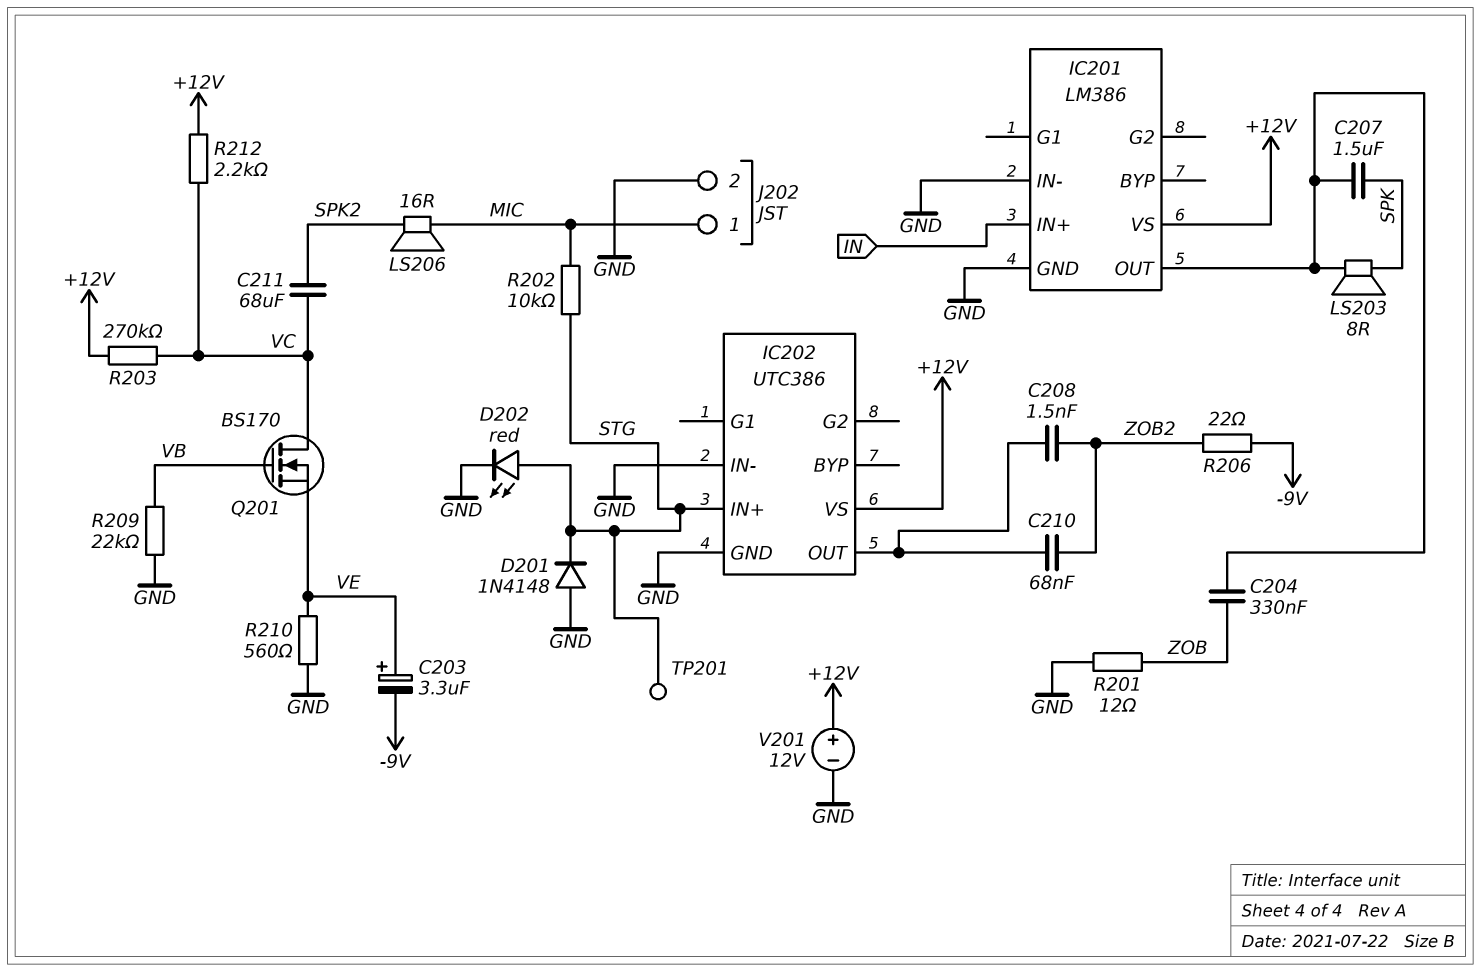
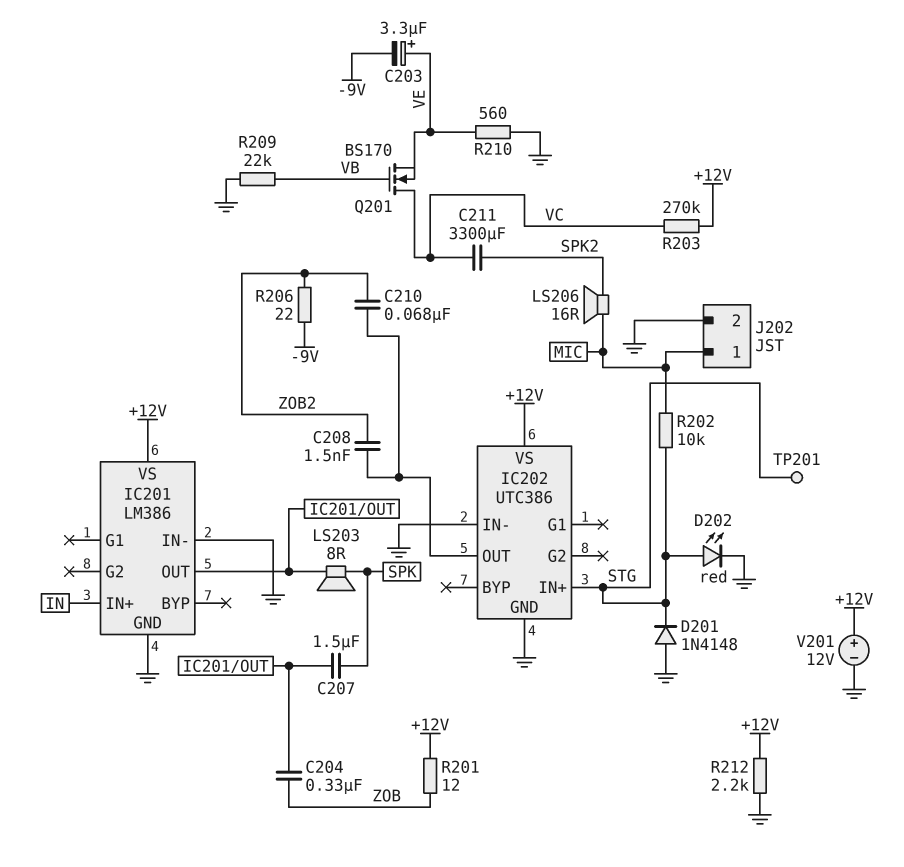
C211: 68uF (SPK2, VC) -> 3300uF (SPK2, VC)
R201: 12 (GND, ZOB) -> 12 (+12V, ZOB)
R212: 2.2k (+12V, VC) -> 2.2k (+12V, GND)

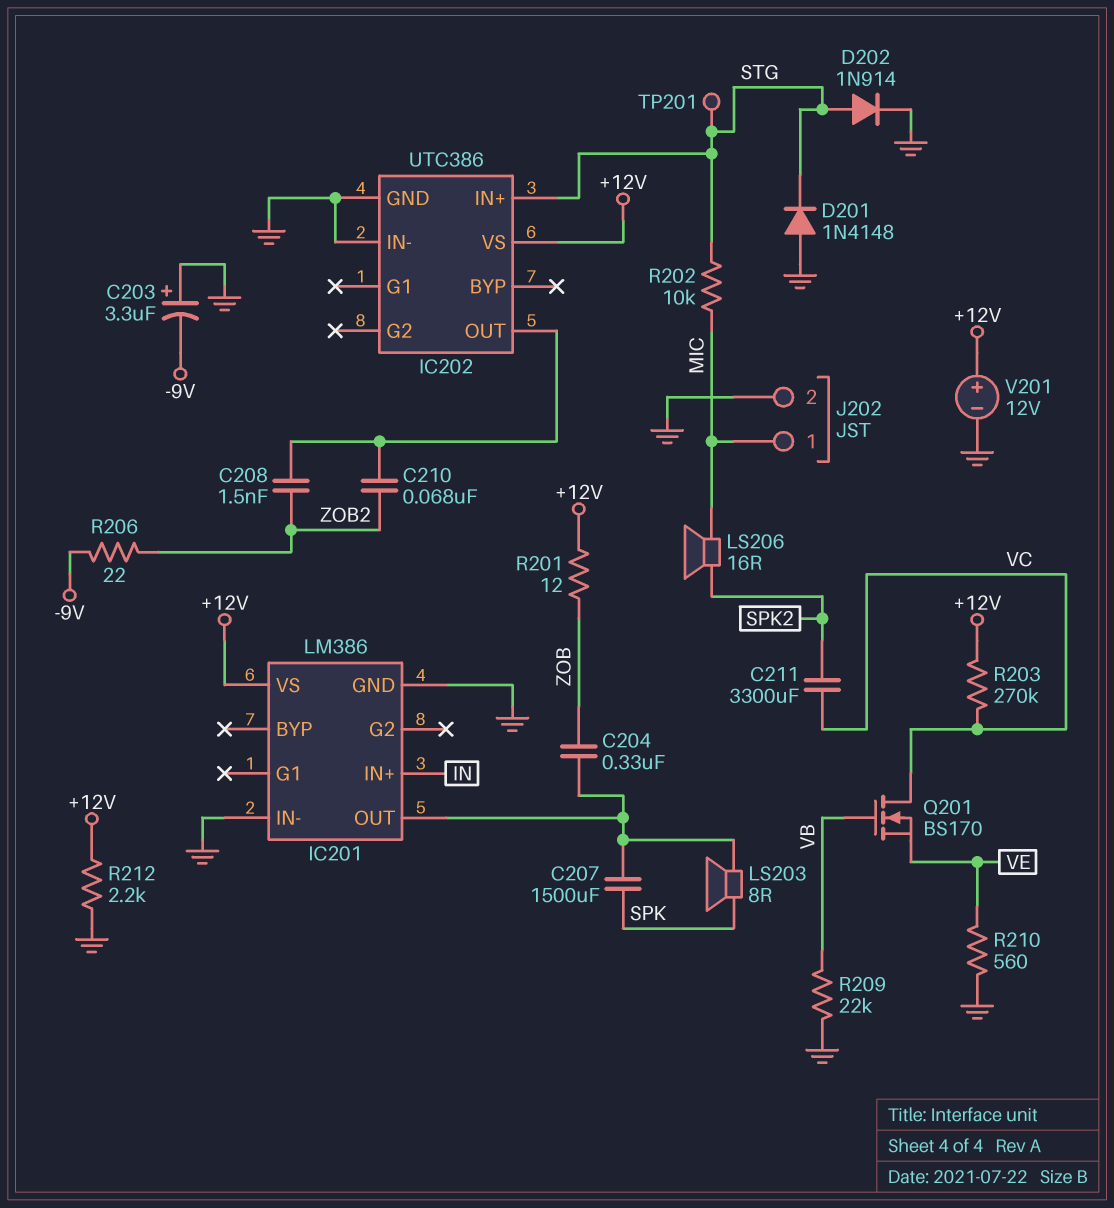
C203: 3.3uF (plus VE, minus -9V) -> 3.3uF (plus GND, minus -9V)
C207: 1.5uF (IC201/OUT, SPK) -> 1500uF (IC201/OUT, SPK)
D202: LED red (A STG, K GND) -> diode 1N914 (A STG, K GND)

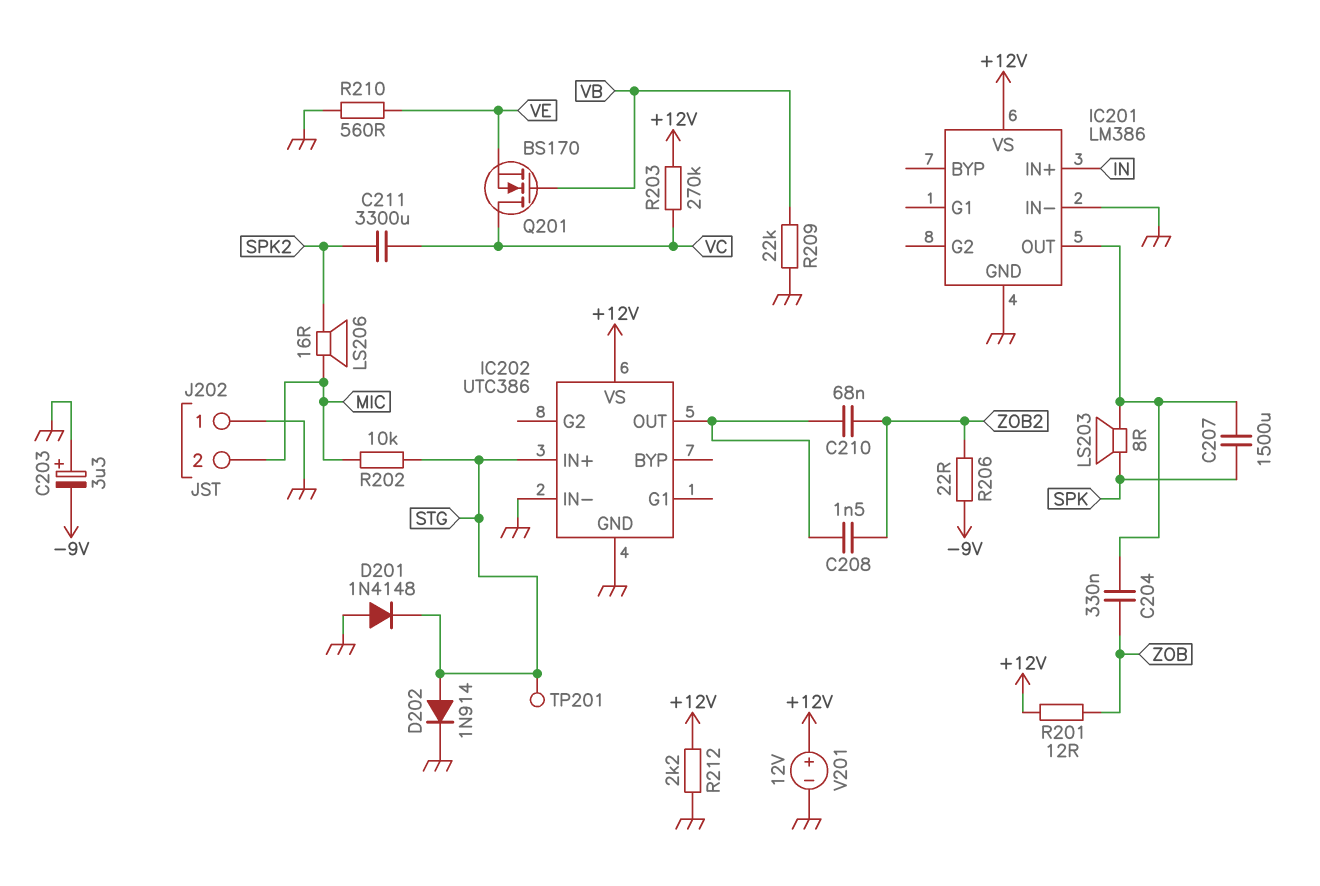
J202 pin 1: MIC -> GND
J202 pin 2: GND -> MIC

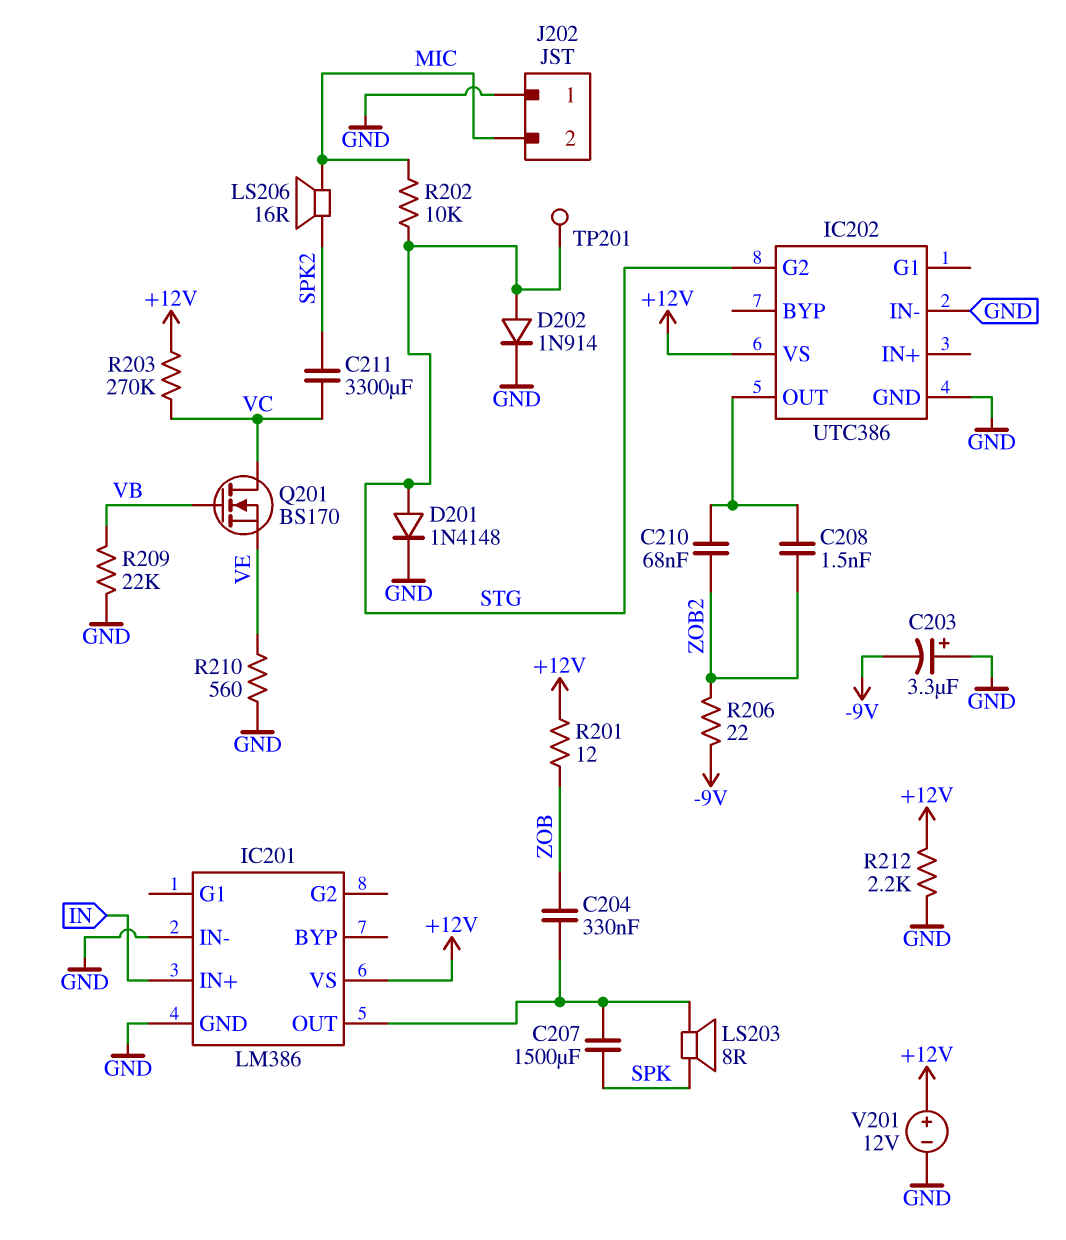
D201: diode 1N4148 (A GND, K STG) -> diode 1N4148 (A STG, K GND)
IC202 pin G2: none -> STG
IC202 pin IN+: STG -> none

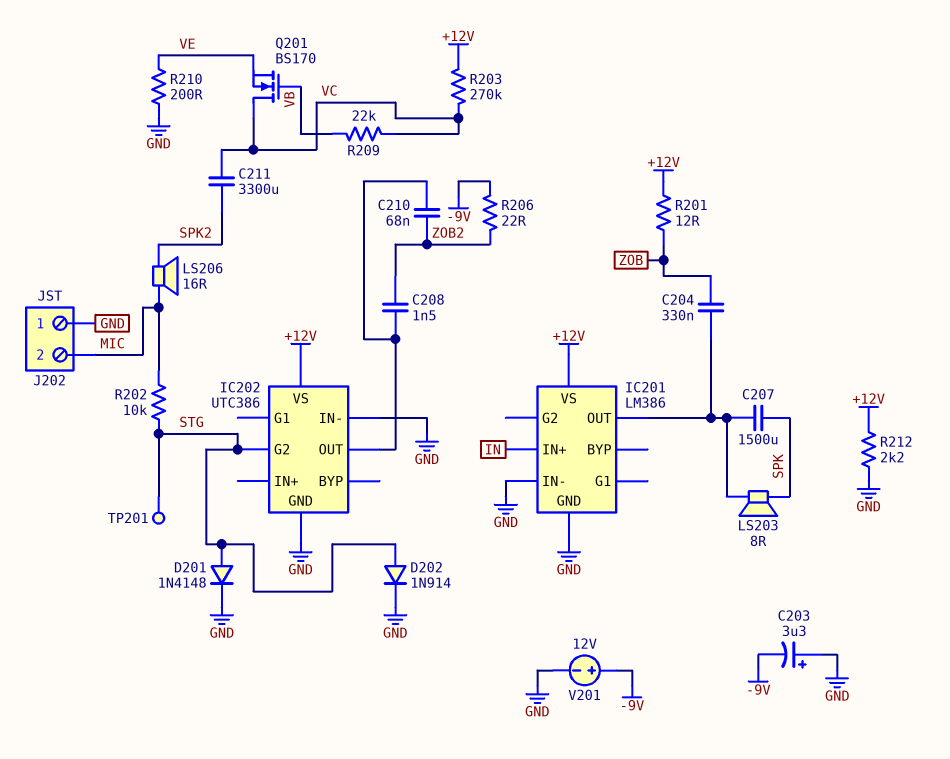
R209: 22k (GND, VB) -> 22k (VB, VC)
R210: 560 (GND, VE) -> 200 (GND, VE)
V201: 12V (plus +12V, minus GND) -> 12V (plus -9V, minus GND)

